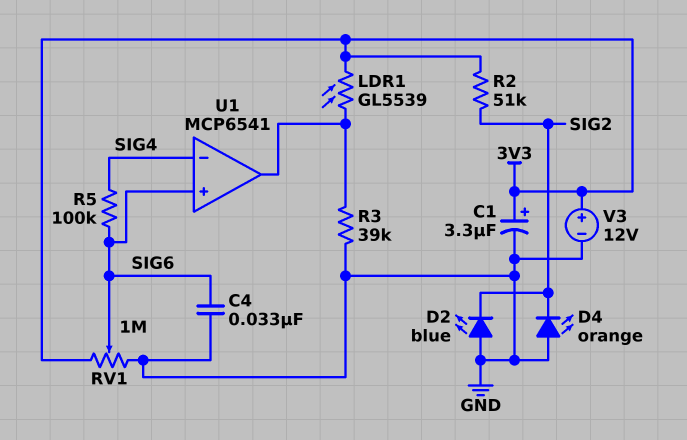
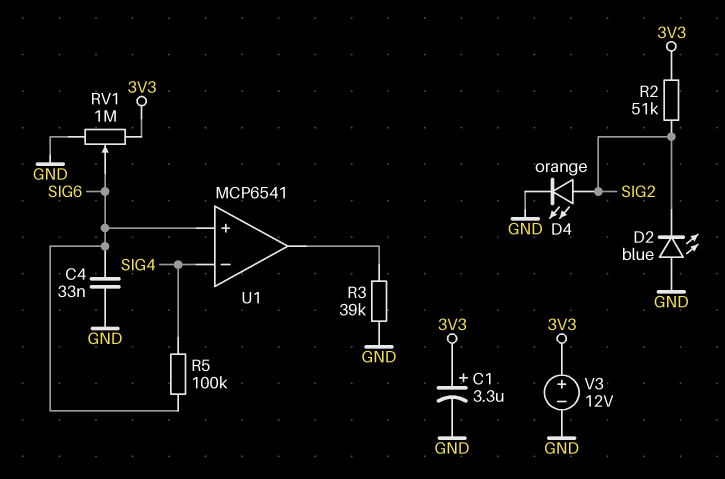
D4: LED orange (A GND, K SIG2) -> LED orange (A SIG2, K GND)
LDR1: GL5539 (3V3, U1/out) -> none

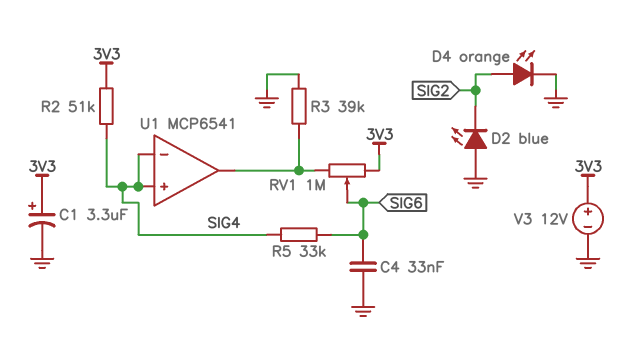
R2: 51k (3V3, SIG2) -> 51k (3V3, SIG4)
R5: 100k (SIG4, SIG6) -> 33k (SIG4, SIG6)
RV1: 1M (3V3, GND, wiper SIG6) -> 1M (3V3, U1/out, wiper SIG6)
U1 pin in+: SIG6 -> SIG4

